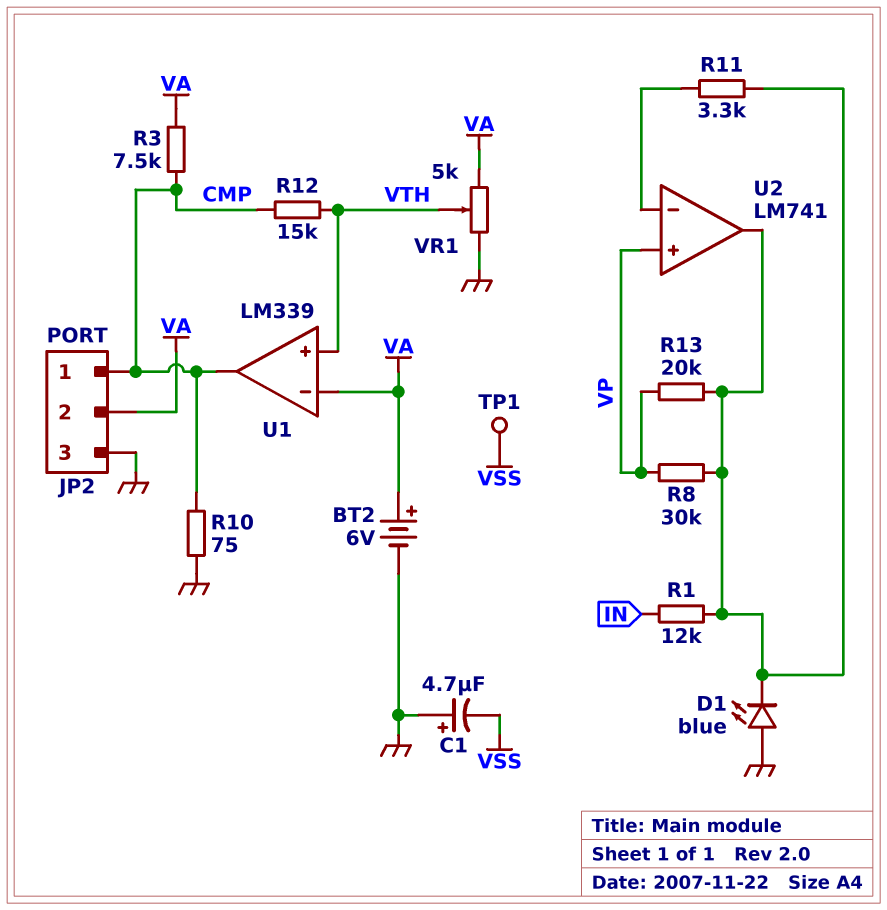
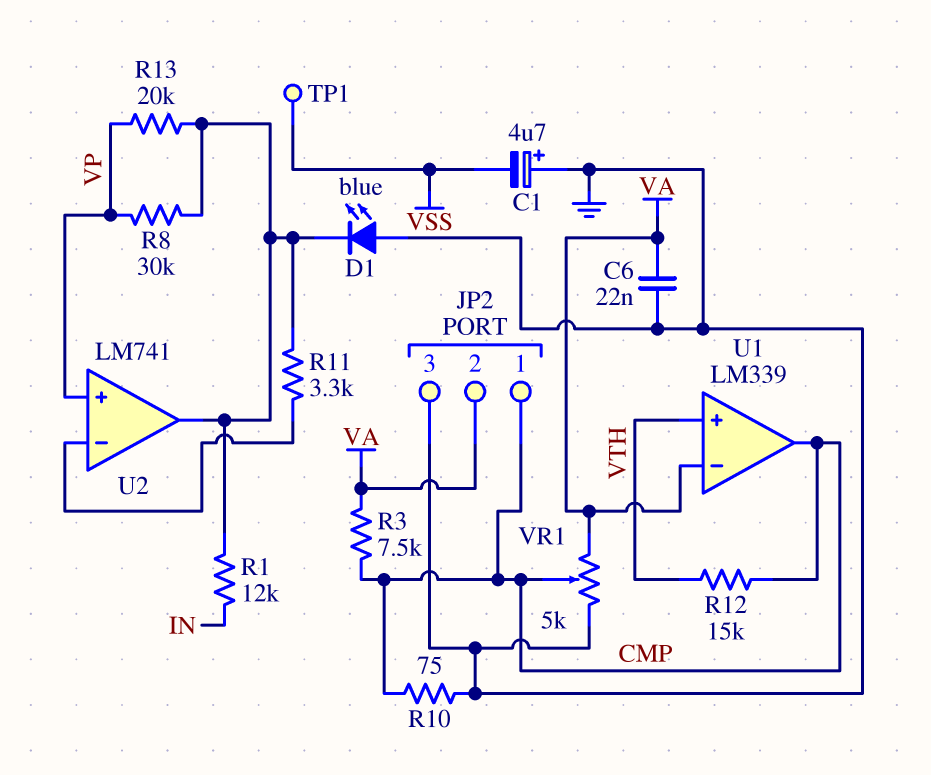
BT2: 6V (plus VA, minus GND) -> none
C6: none -> 22nF (GND, VA)
VR1: 5k (GND, VA, wiper VTH) -> 5k (GND, VA, wiper CMP)

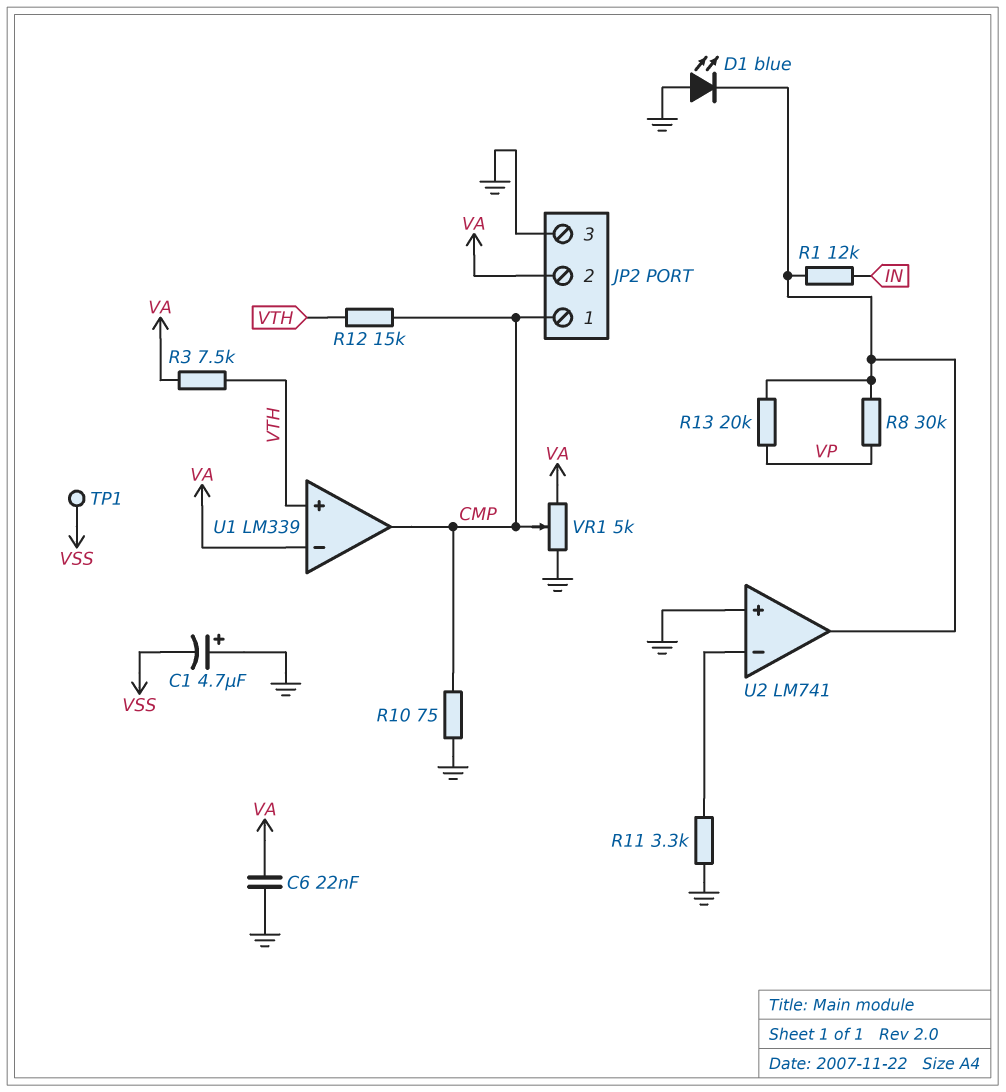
R3: 7.5k (CMP, VA) -> 7.5k (VA, VTH)
R11: 3.3k (U2/in-, U2/out) -> 3.3k (GND, U2/in-)
U2 pin in+: VP -> GND

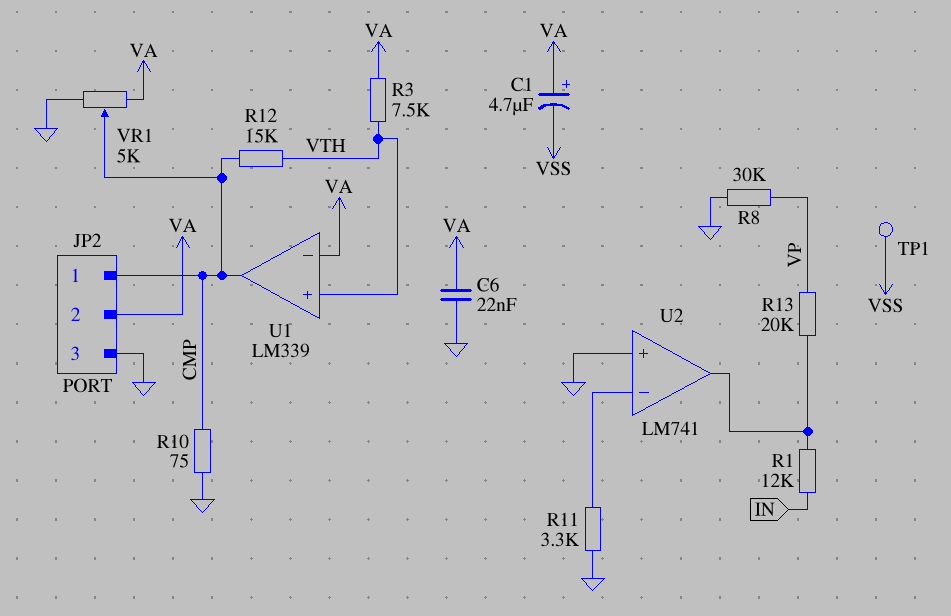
C1: 4.7uF (plus GND, minus VSS) -> 4.7uF (plus VA, minus VSS)
D1: LED blue (A GND, K U2/out) -> none
R8: 30k (U2/out, VP) -> 30k (GND, VP)

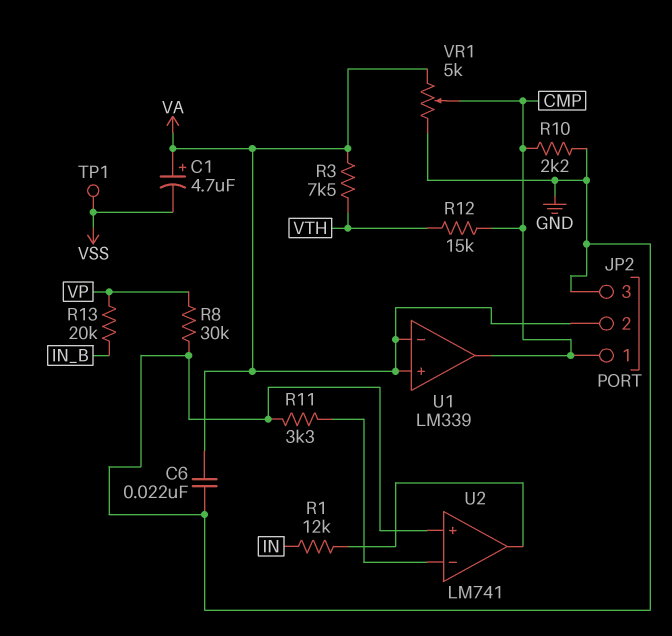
R10: 75 (CMP, GND) -> 2.2k (CMP, GND)
R13: 20k (U2/out, VP) -> 20k (IN_B, VP)
U1 pin in+: VTH -> VA

